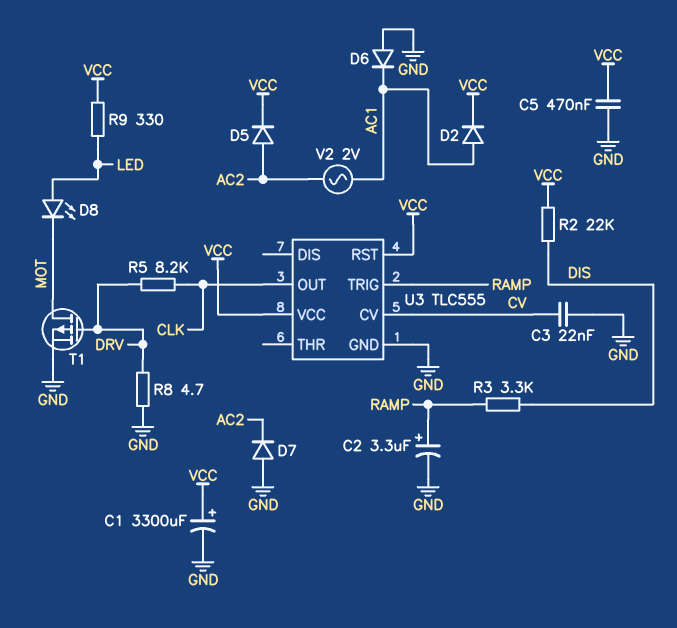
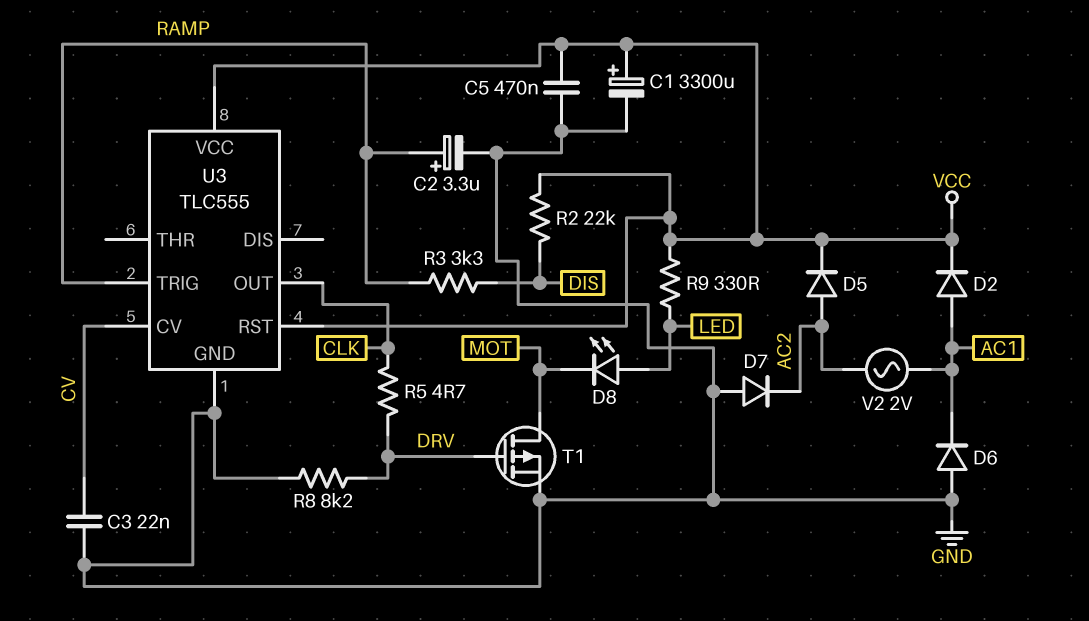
R5: 8.2k (CLK, DRV) -> 4.7 (CLK, DRV)
R8: 4.7 (DRV, GND) -> 8.2k (DRV, GND)

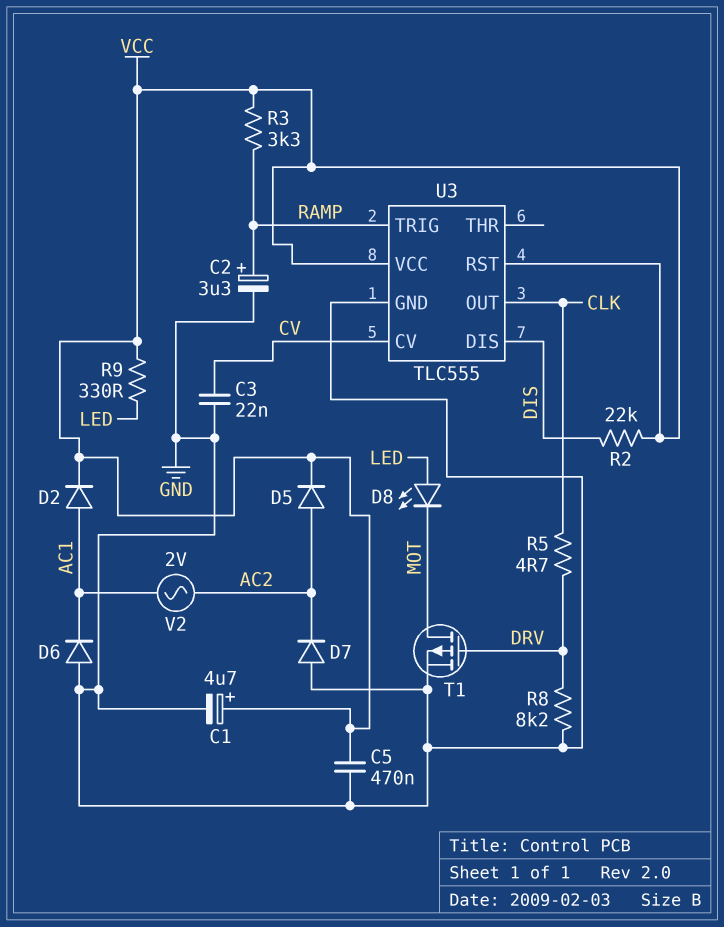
C1: 3300uF (plus VCC, minus GND) -> 4.7uF (plus VCC, minus GND)
R3: 3.3k (DIS, RAMP) -> 3.3k (RAMP, VCC)
U3 pin DIS: none -> DIS

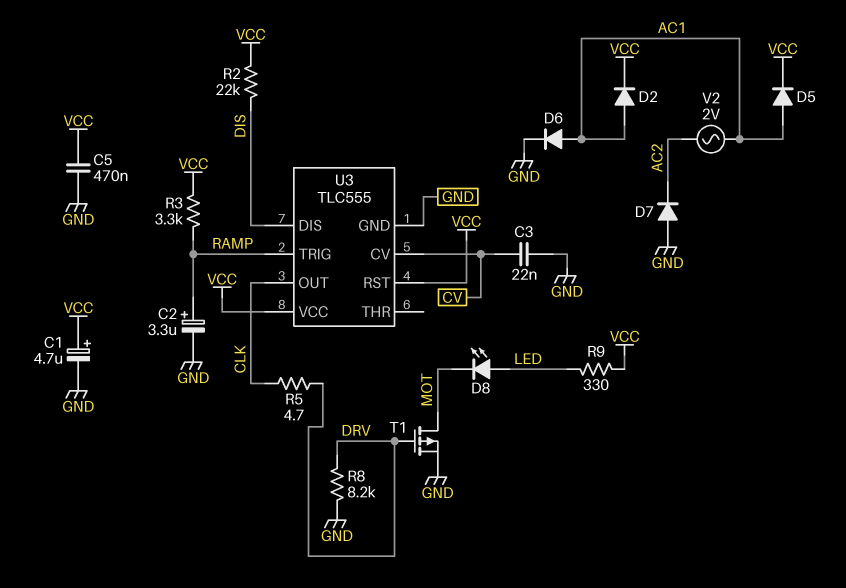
D5: diode (A AC2, K VCC) -> diode (A AC1, K VCC)
D6: diode (A GND, K AC1) -> diode (A AC1, K GND)

